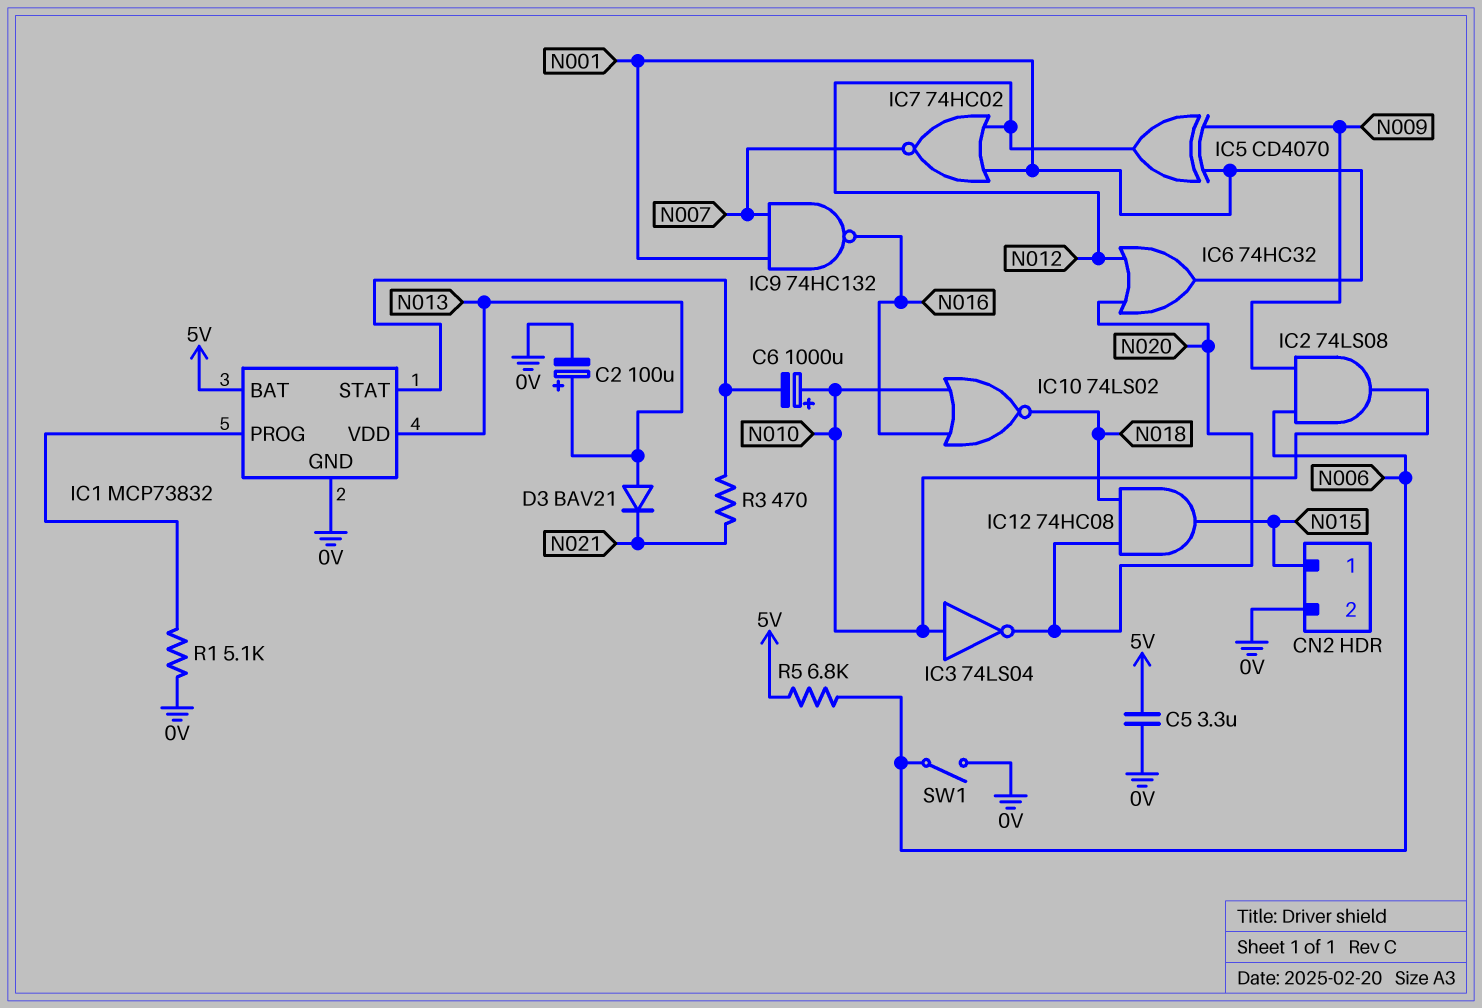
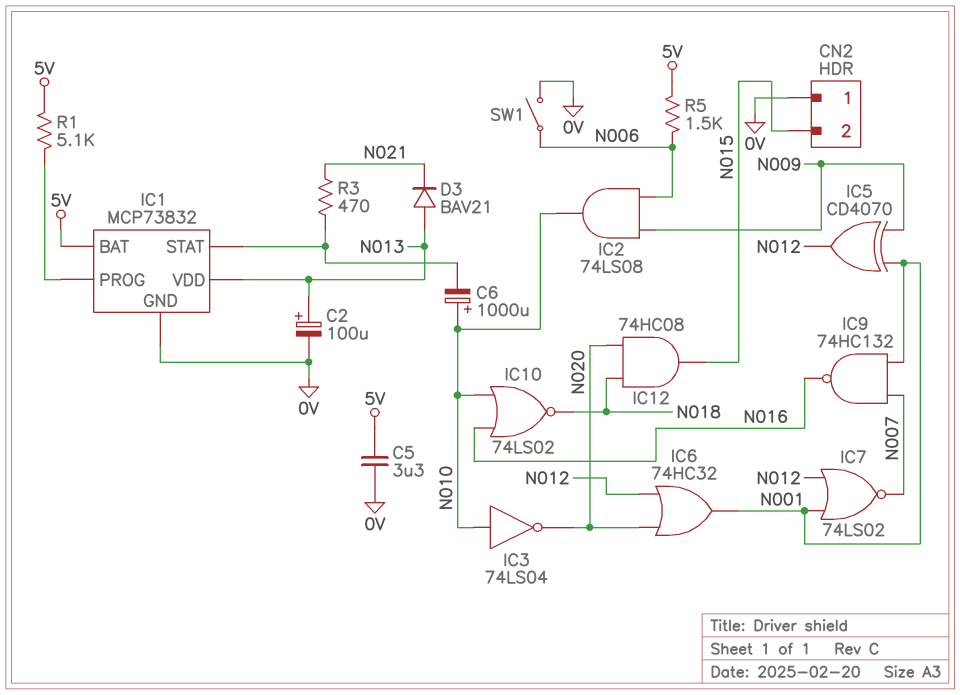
CN2 pin 1: N015 -> 0V
CN2 pin 2: 0V -> N015
IC7: NOR 74HC02 (in N001, in N012, out N007) -> NOR 74LS02 (in N001, in N012, out N007)
R1: 5.1k (0V, IC1/PROG) -> 5.1k (5V, IC1/PROG)
R5: 6.8k (5V, N006) -> 1.5k (5V, N006)

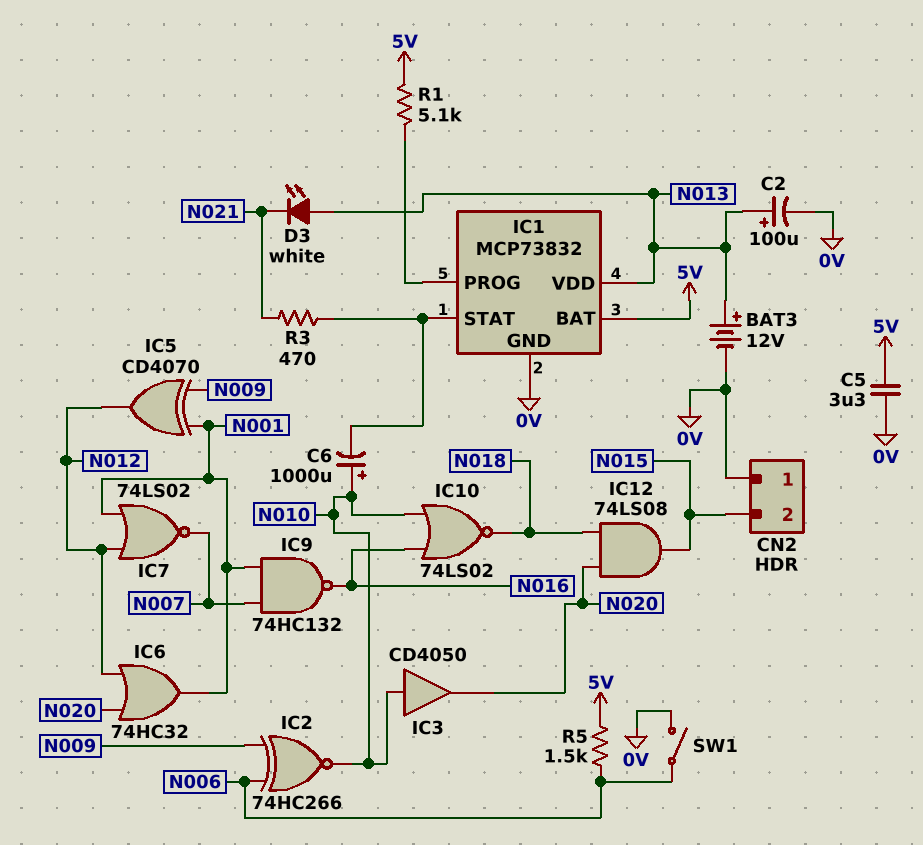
BAT3: none -> 12V (plus N013, minus 0V)
D3: diode BAV21 (A N013, K N021) -> LED white (A N013, K N021)
IC2: AND 74LS08 (in N006, in N009, out N010) -> XNOR 74HC266 (in N006, in N009, out N010)
IC3: NOT 74LS04 (in N010, out N020) -> buffer CD4050 (in N010, out N020)
IC12: AND 74HC08 (in N018, in N020, out N015) -> AND 74LS08 (in N018, in N020, out N015)

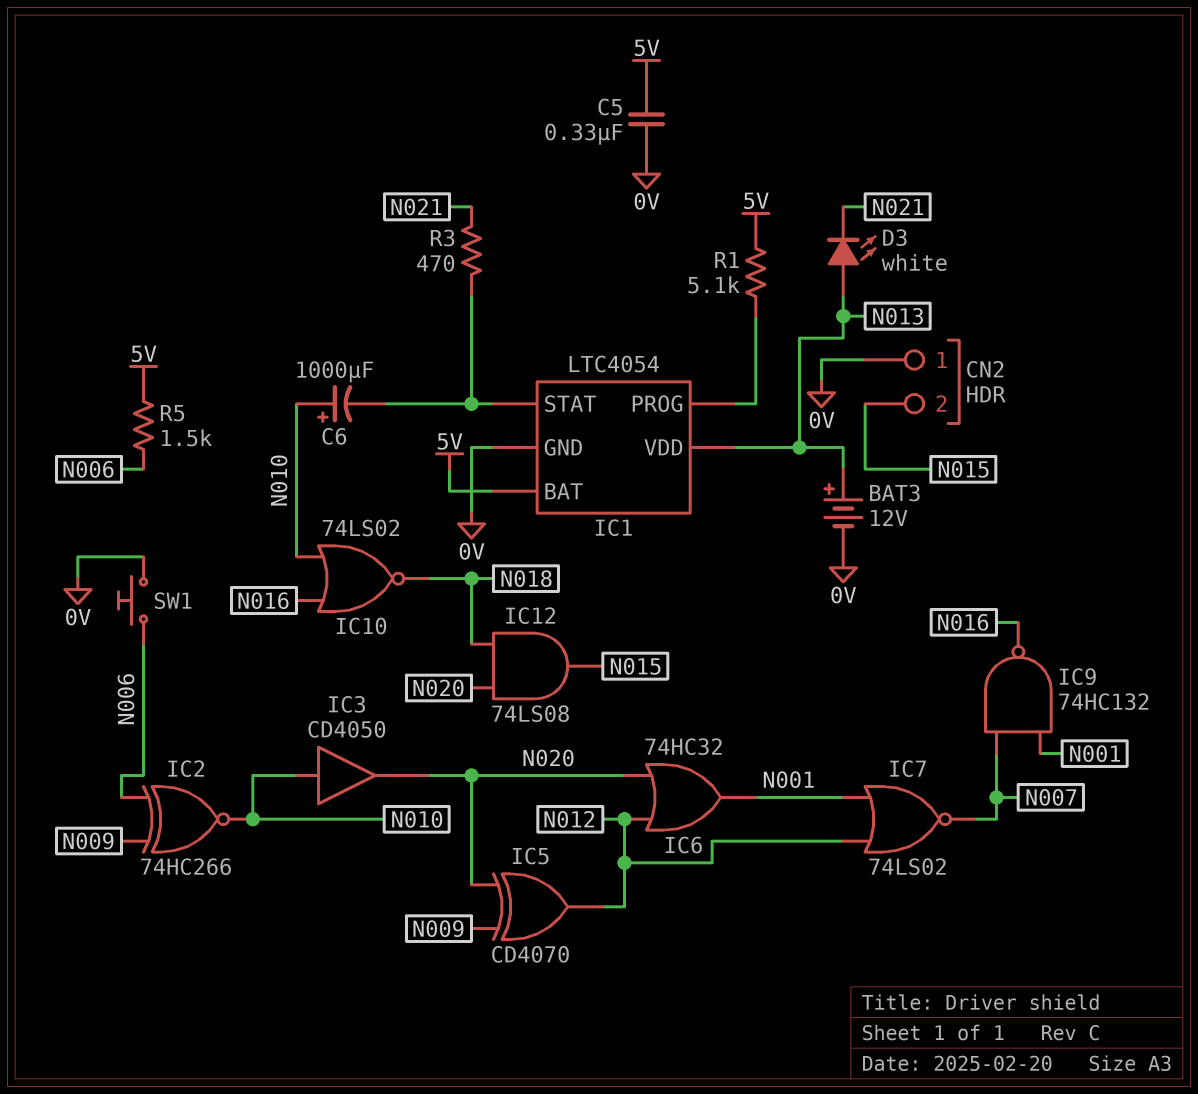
C2: 100uF (plus N013, minus 0V) -> none
C5: 3.3uF (0V, 5V) -> 330nF (0V, 5V)
IC1: MCP73832 -> LTC4054
IC5: XOR CD4070 (in N001, in N009, out N012) -> XOR CD4070 (in N009, in N020, out N012)
SW1: switch (0V, N006) -> button (0V, N006)

